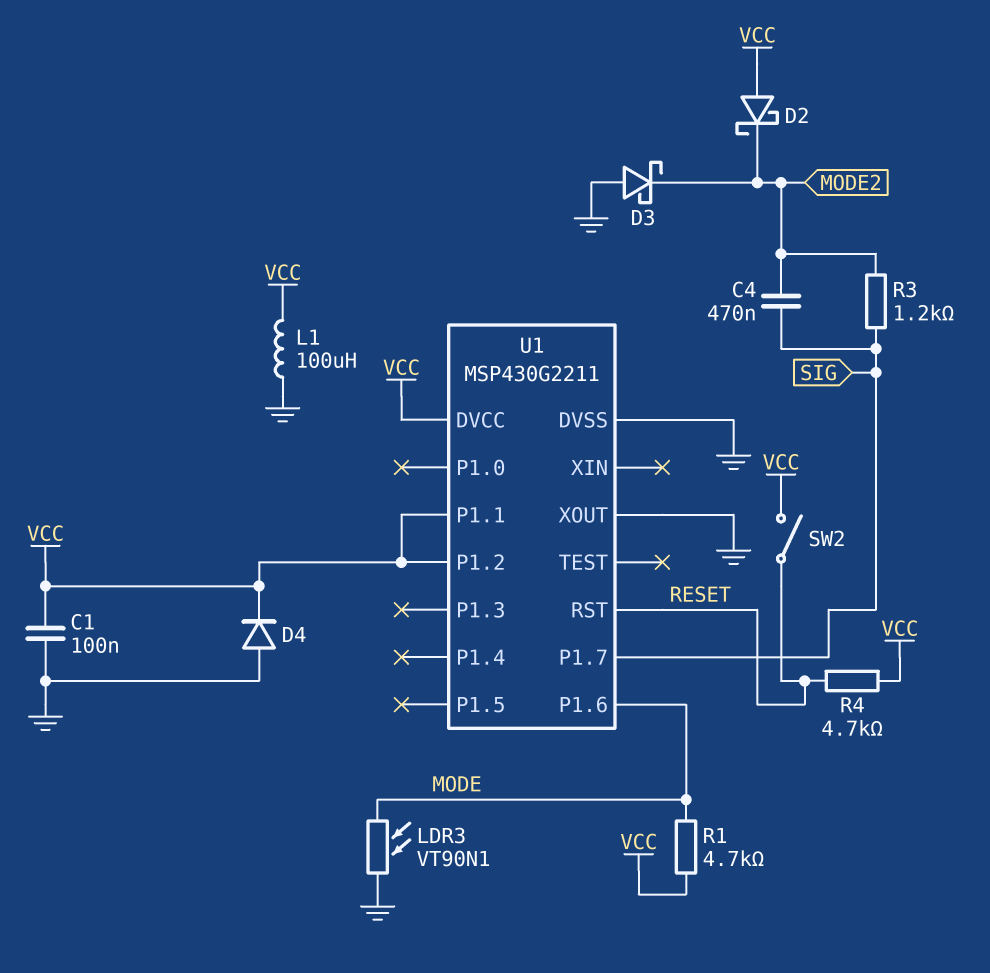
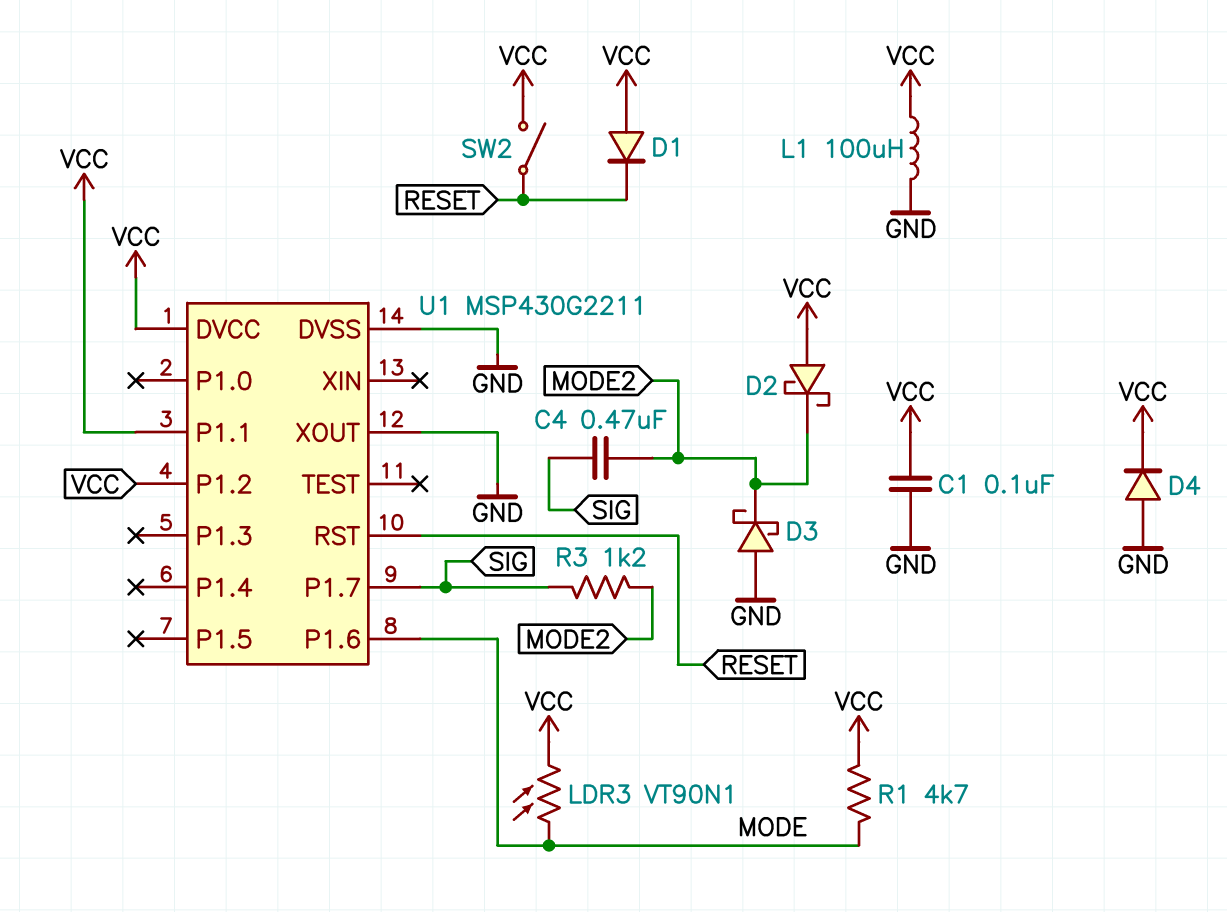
D1: none -> diode (A VCC, K RESET)
LDR3: VT90N1 (GND, MODE) -> VT90N1 (MODE, VCC)
R4: 4.7k (RESET, VCC) -> none

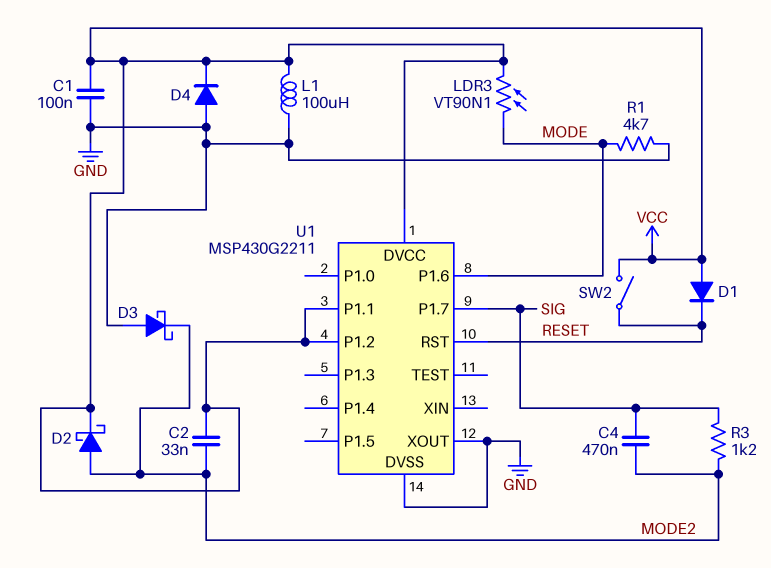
C2: none -> 33nF (MODE2, VCC)
D2: schottky (A VCC, K MODE2) -> schottky (A MODE2, K VCC)
R1: 4.7k (MODE, VCC) -> 4.7k (GND, MODE)

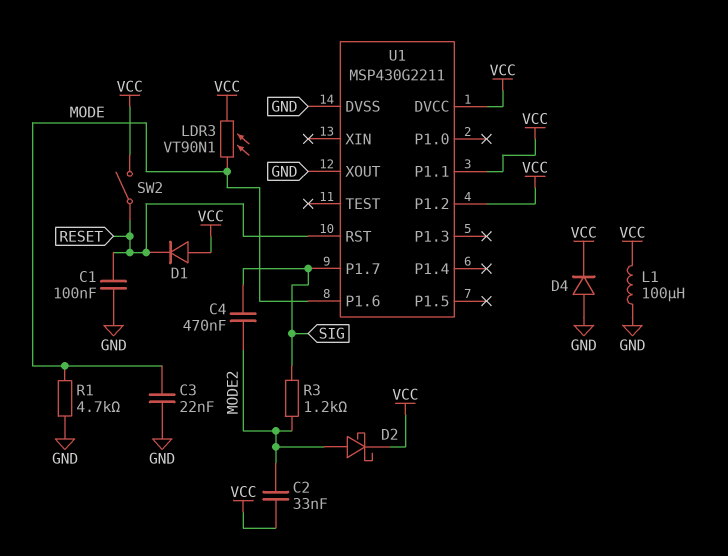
C1: 100nF (GND, VCC) -> 100nF (GND, RESET)
C3: none -> 22nF (GND, MODE)
D3: schottky (A GND, K MODE2) -> none

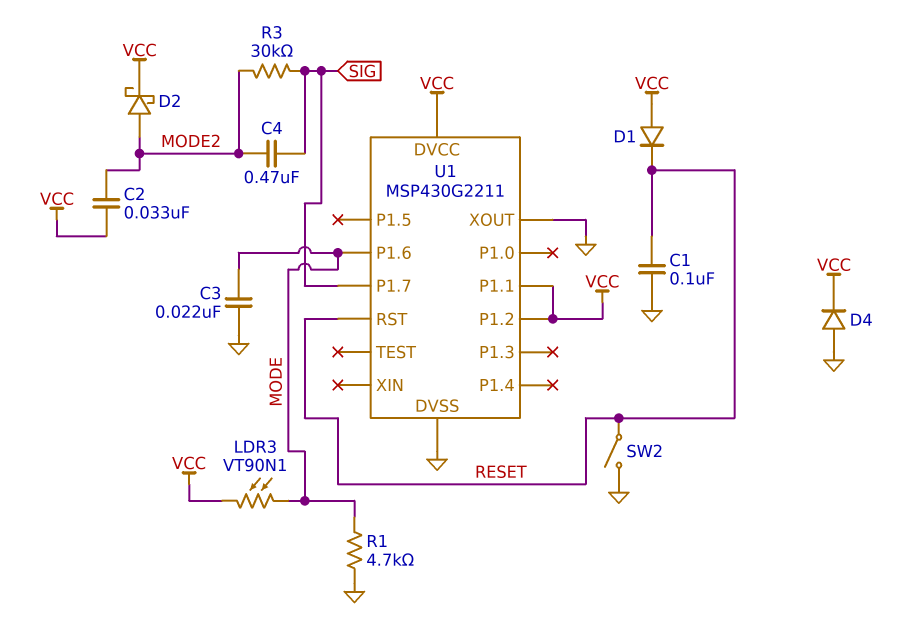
L1: 100uH (GND, VCC) -> none
R3: 1.2k (MODE2, SIG) -> 30k (MODE2, SIG)
SW2: switch (RESET, VCC) -> switch (GND, RESET)

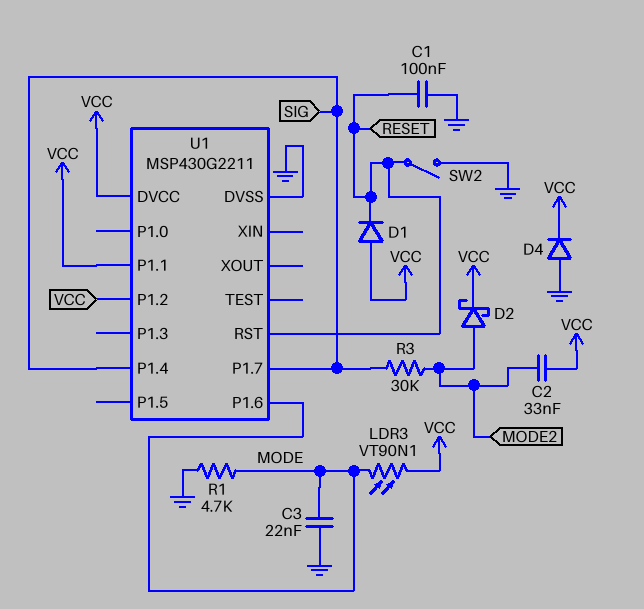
C4: 470nF (MODE2, SIG) -> none
U1 pin P1.4: none -> SIG
U1 pin XOUT: GND -> none

